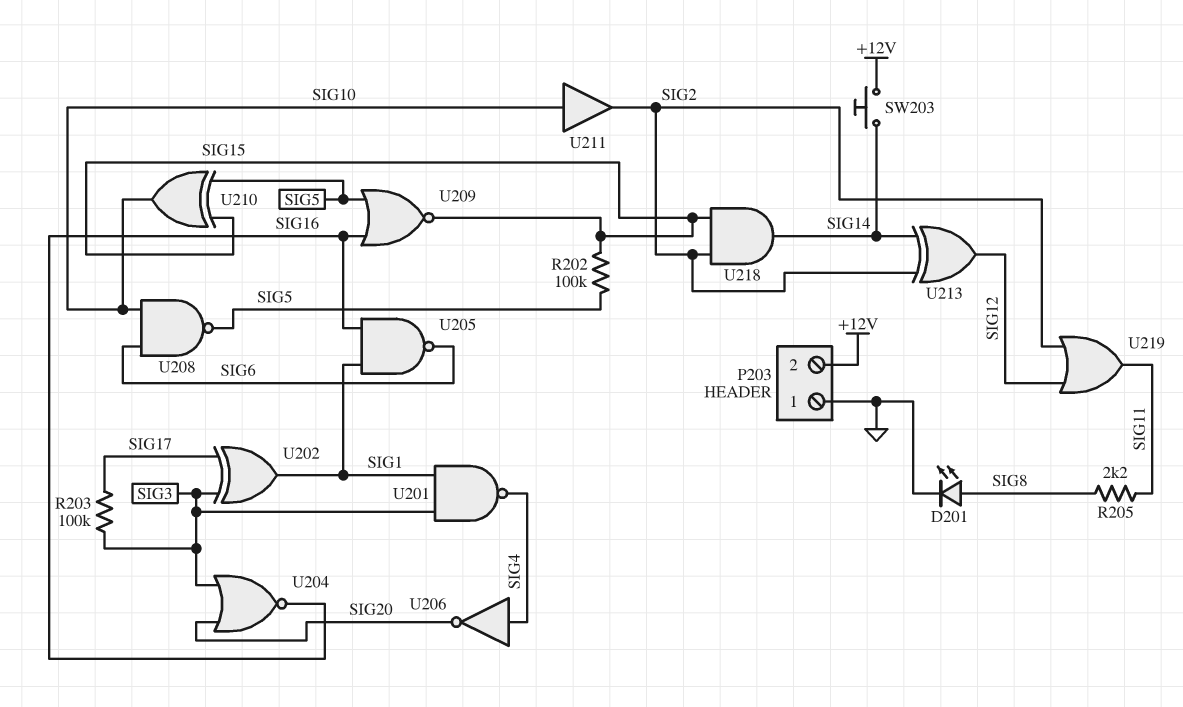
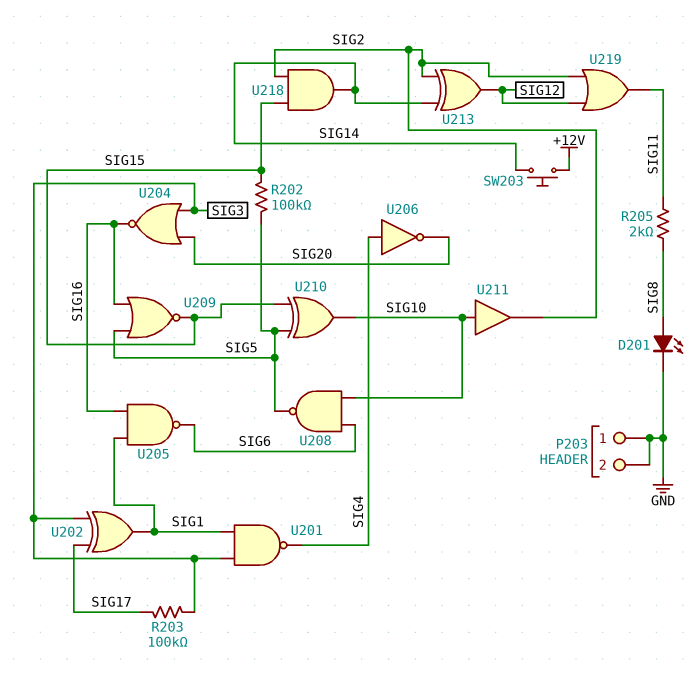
P203 pin 2: +12V -> GND
R205: 2.2k (SIG8, SIG11) -> 2k (SIG8, SIG11)

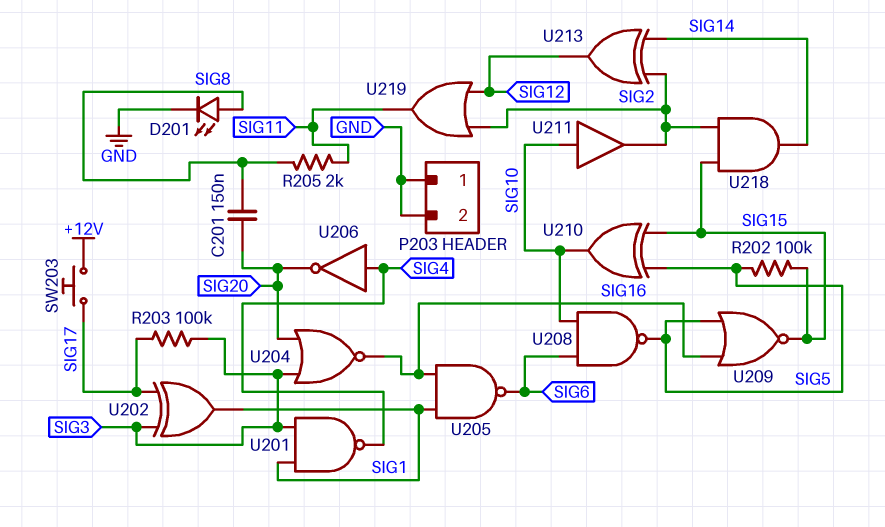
C201: none -> 150nF (SIG8, SIG20)
SW203: button (+12V, SIG14) -> button (+12V, SIG17)

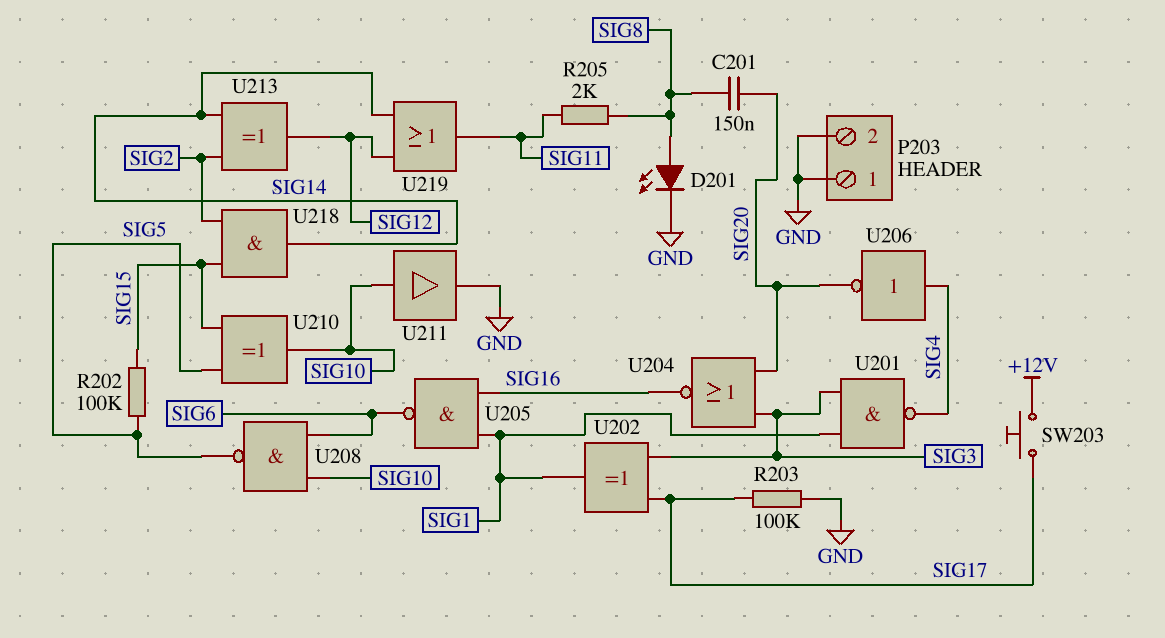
R203: 100k (SIG3, SIG17) -> 100k (GND, SIG17)
U209: NOR (in SIG5, in SIG16, out SIG15) -> none
U211: buffer (in SIG10, out SIG2) -> buffer (in SIG10, out GND)
U219: OR (in SIG2, in SIG12, out SIG11) -> OR (in SIG12, in SIG14, out SIG11)

